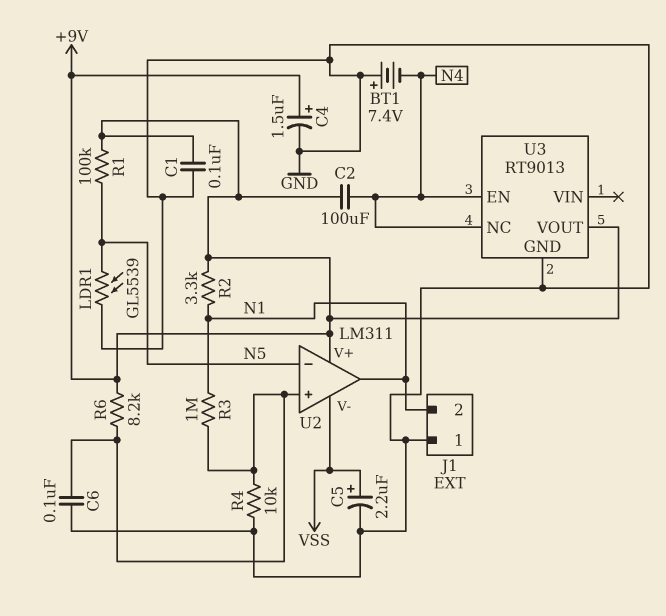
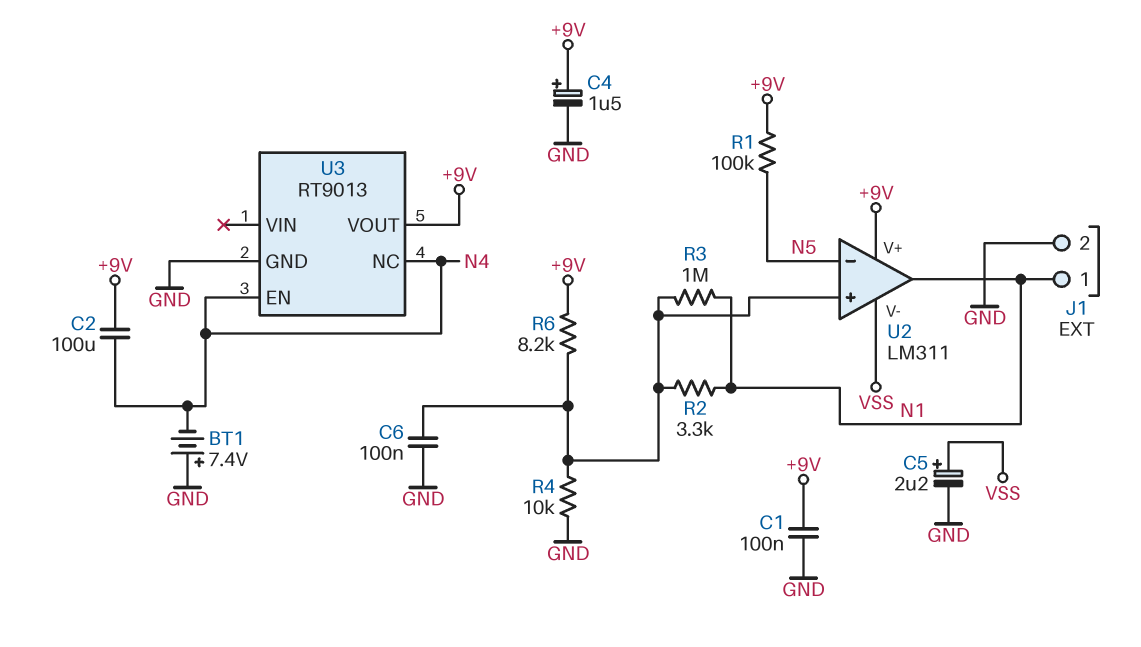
J1 pin 1: GND -> N1
J1 pin 2: N1 -> GND
LDR1: GL5539 (GND, N5) -> none
R2: 3.3k (+9V, N1) -> 3.3k (N1, U2/in+)

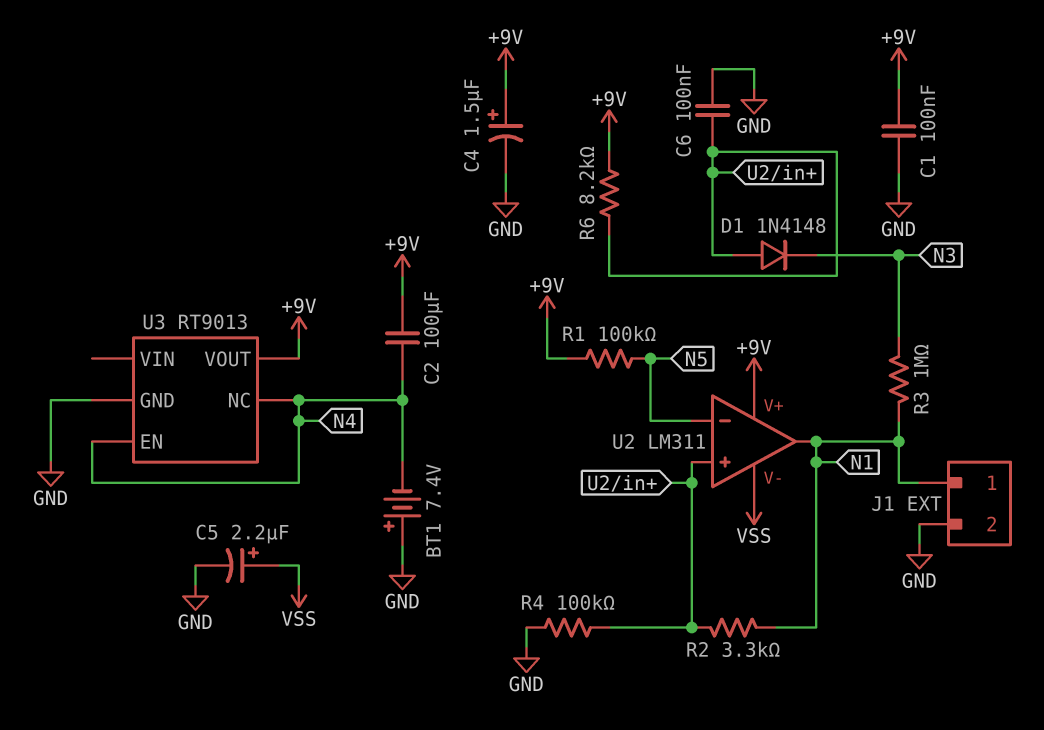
D1: none -> diode 1N4148 (A U2/in+, K N3)
R3: 1M (N1, U2/in+) -> 1M (N1, N3)
R4: 10k (GND, U2/in+) -> 100k (GND, U2/in+)

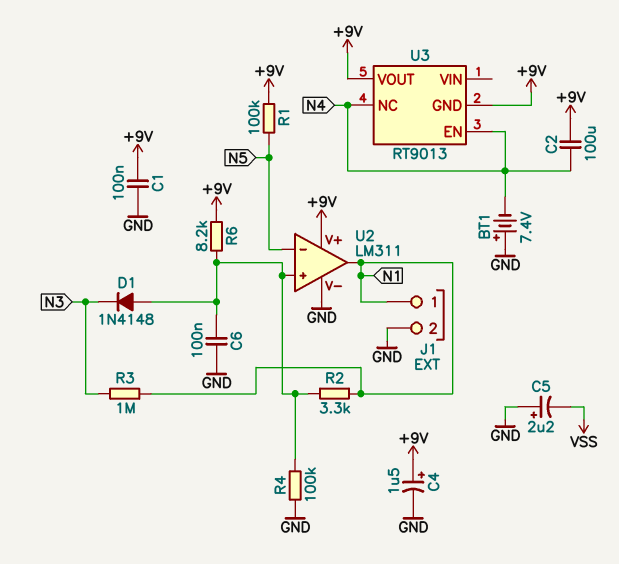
C5: 2.2uF (plus VSS, minus GND) -> 2.2uF (plus GND, minus VSS)
U2 pin V-: VSS -> GND
U3 pin GND: GND -> +9V

